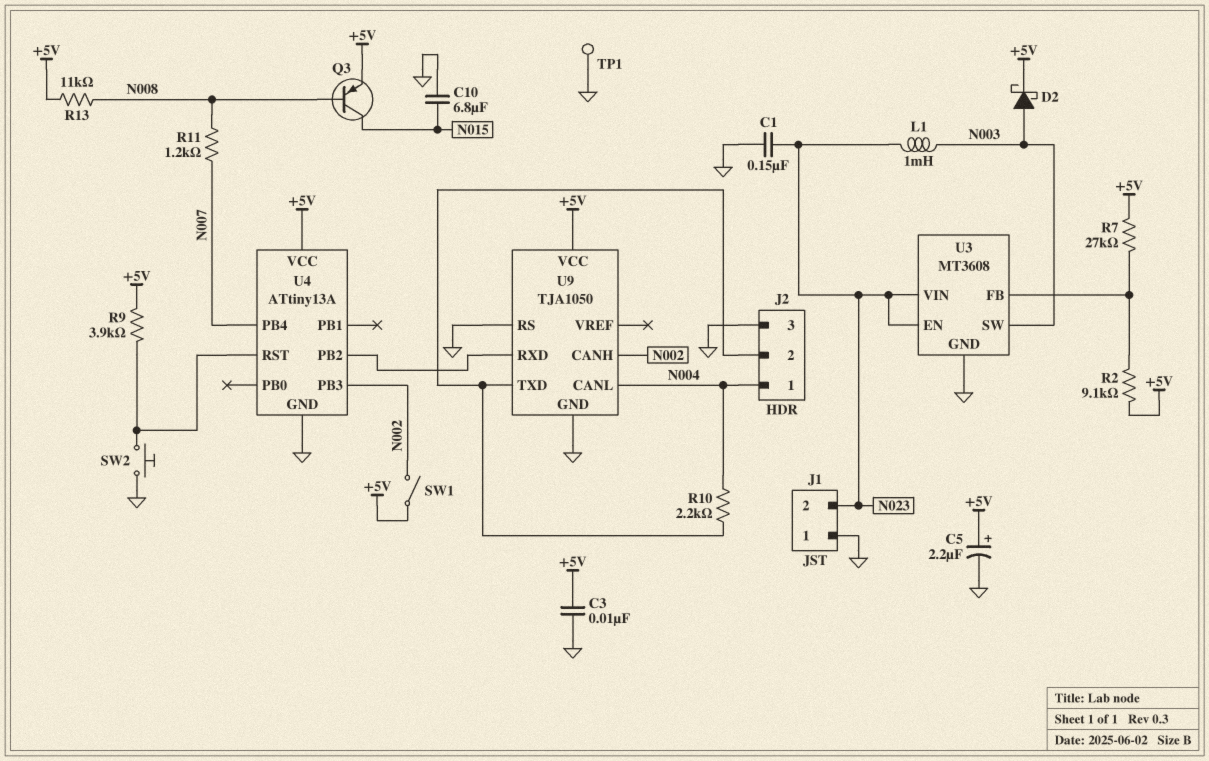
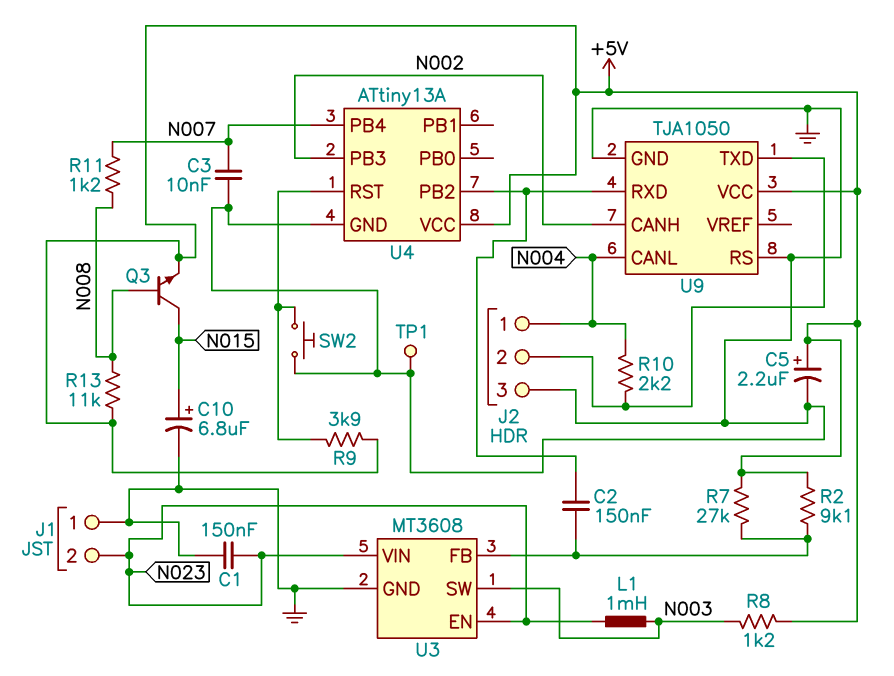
C2: none -> 150nF (U3/FB, U4/PB2)
C3: 10nF (+5V, GND) -> 10nF (GND, N007)
C10: 6.8uF (GND, N015) -> 6.8uF (plus N015, minus GND)
D2: schottky (A N003, K +5V) -> none
Q3: PNP (B N008, C N015, E +5V) -> NPN (B N008, C N015, E +5V)
R8: none -> 1.2k (+5V, N003)
SW1: switch (+5V, N002) -> none

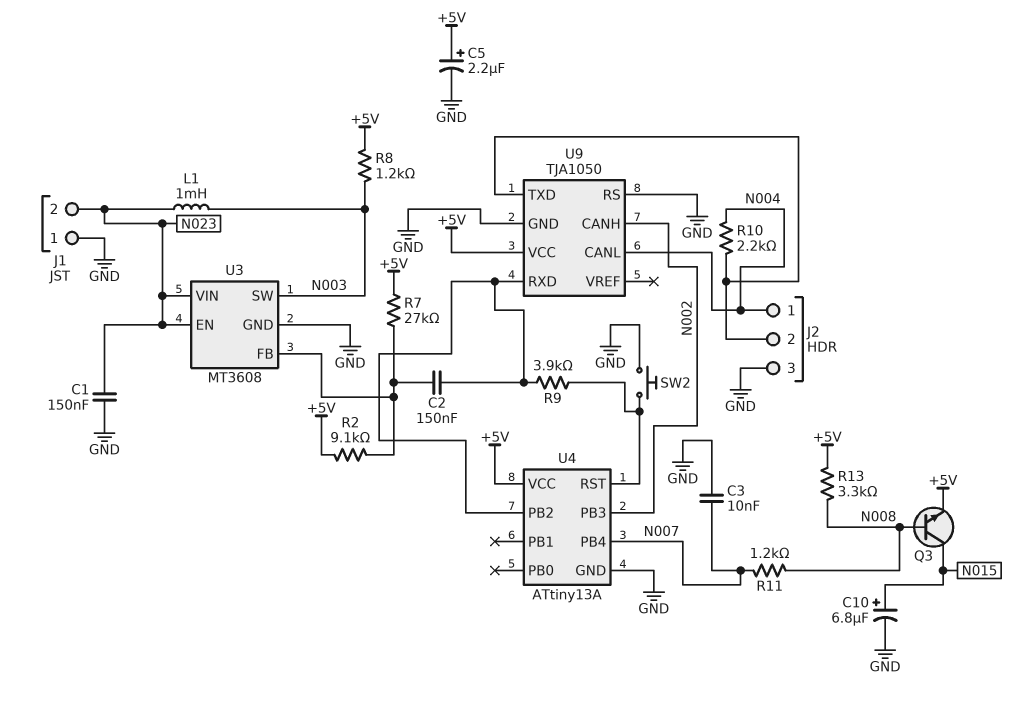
R9: 3.9k (+5V, U4/RST) -> 3.9k (U4/PB2, U4/RST)
R13: 11k (+5V, N008) -> 3.3k (+5V, N008)
TP1: test point (GND) -> none

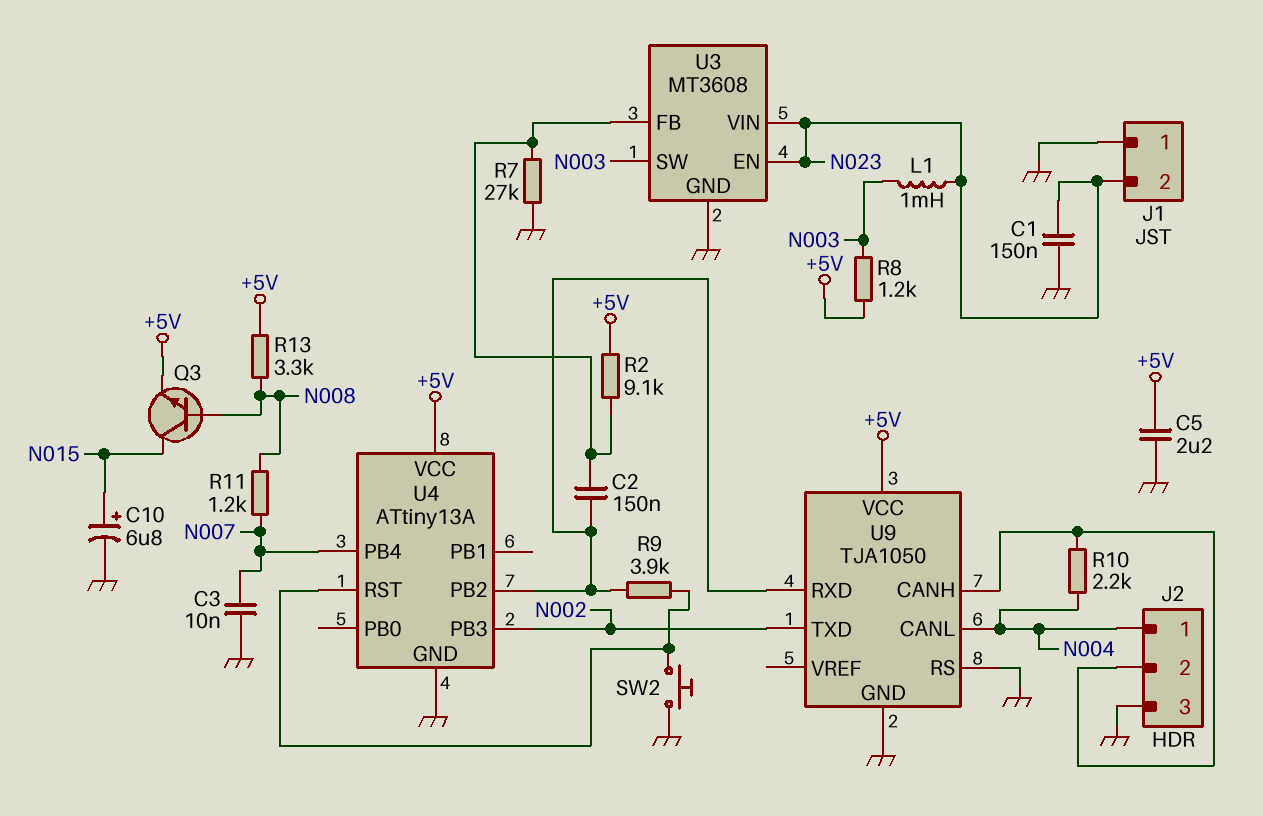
C5: 2.2uF (plus +5V, minus GND) -> 2.2uF (+5V, GND)
R7: 27k (+5V, U3/FB) -> 27k (GND, U3/FB)
U9 pin CANH: N002 -> J2/2
U9 pin TXD: J2/2 -> N002

